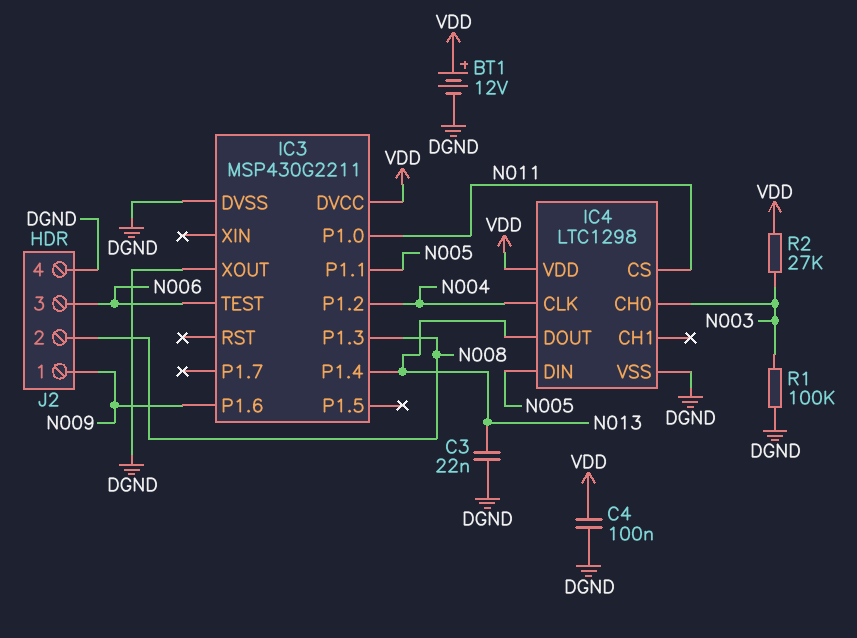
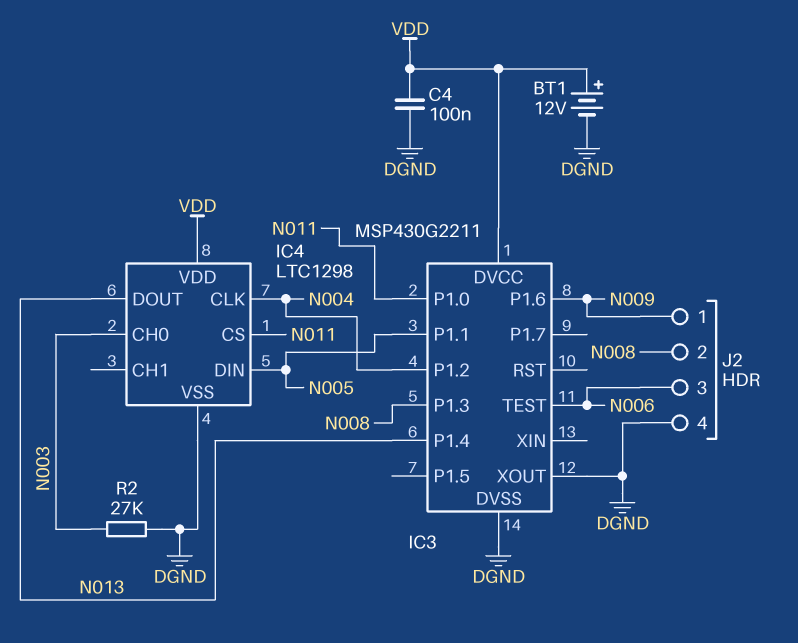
C3: 22nF (DGND, N013) -> none
R1: 100k (DGND, N003) -> none
R2: 27k (N003, VDD) -> 27k (DGND, N003)

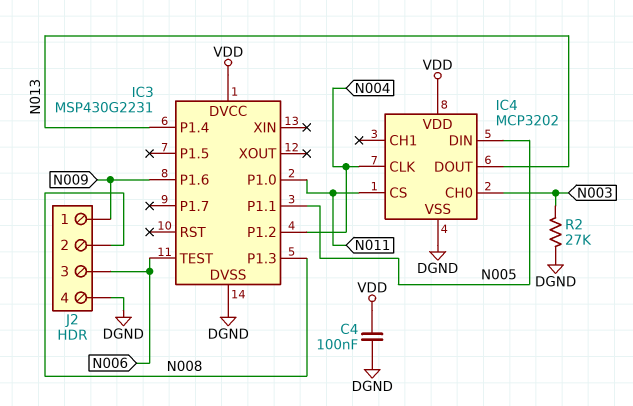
BT1: 12V (plus VDD, minus DGND) -> none
IC3: MSP430G2211 -> MSP430G2231
IC3 pin XOUT: DGND -> none
IC4: LTC1298 -> MCP3202

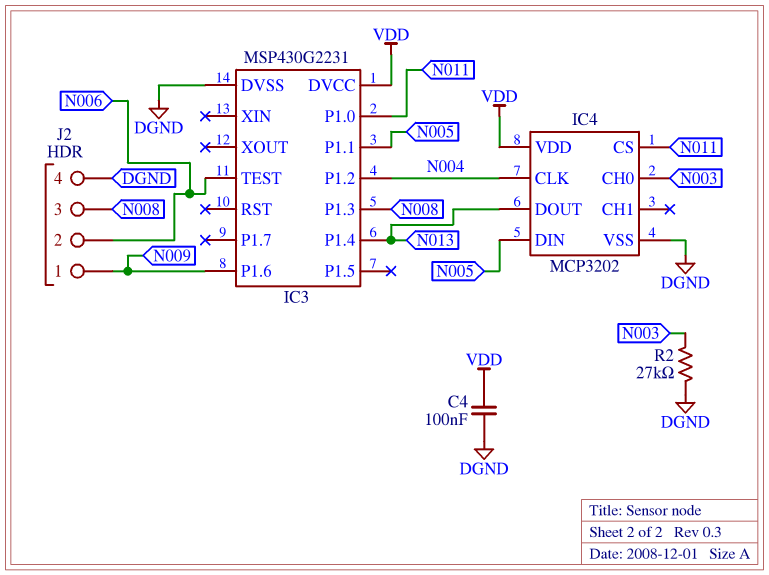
J2 pin 2: N008 -> N006
J2 pin 3: N006 -> N008

